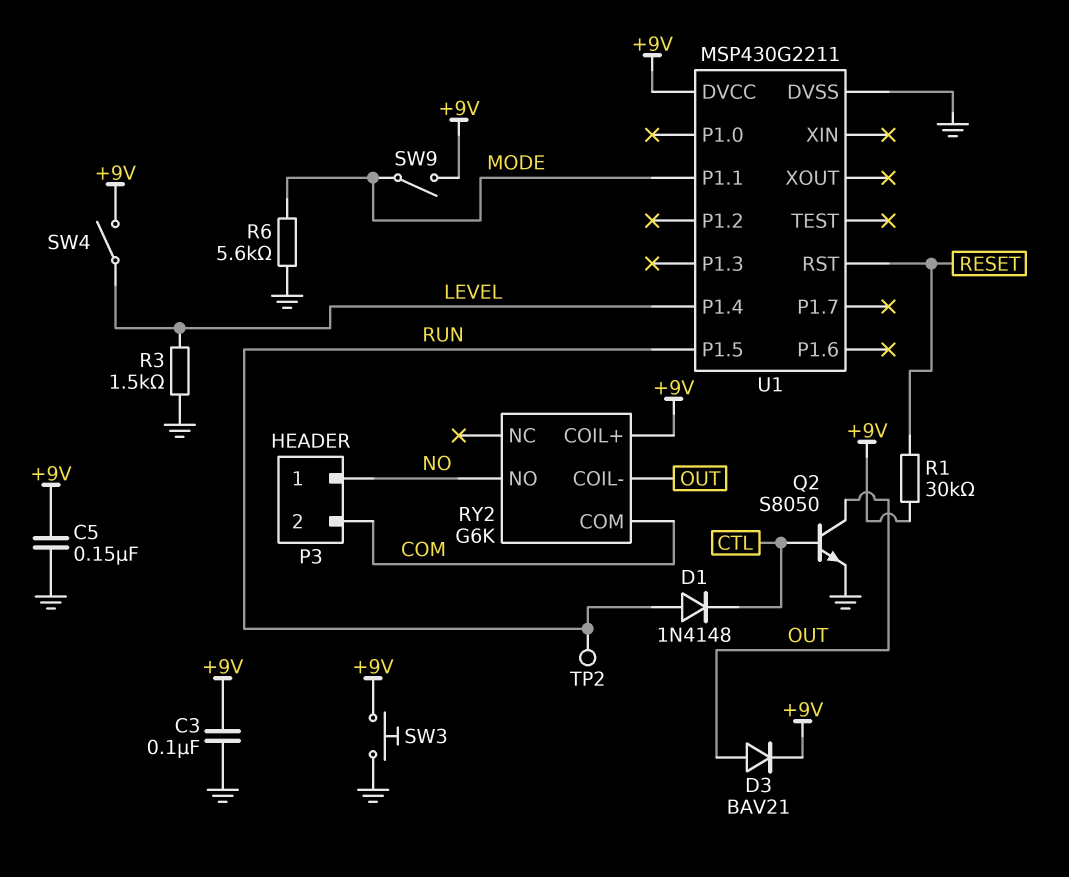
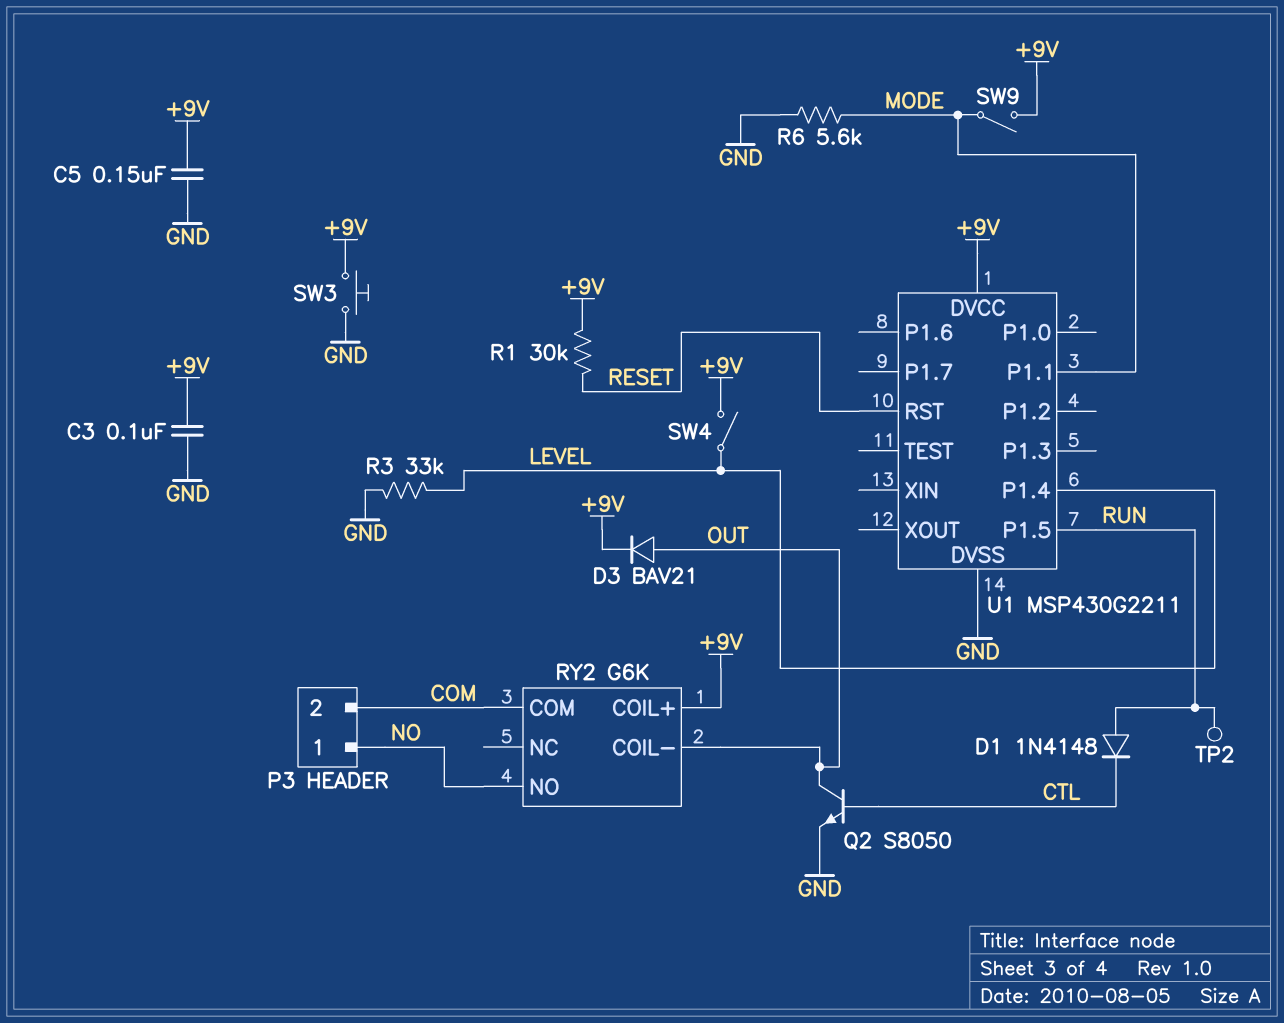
R3: 1.5k (GND, LEVEL) -> 33k (GND, LEVEL)

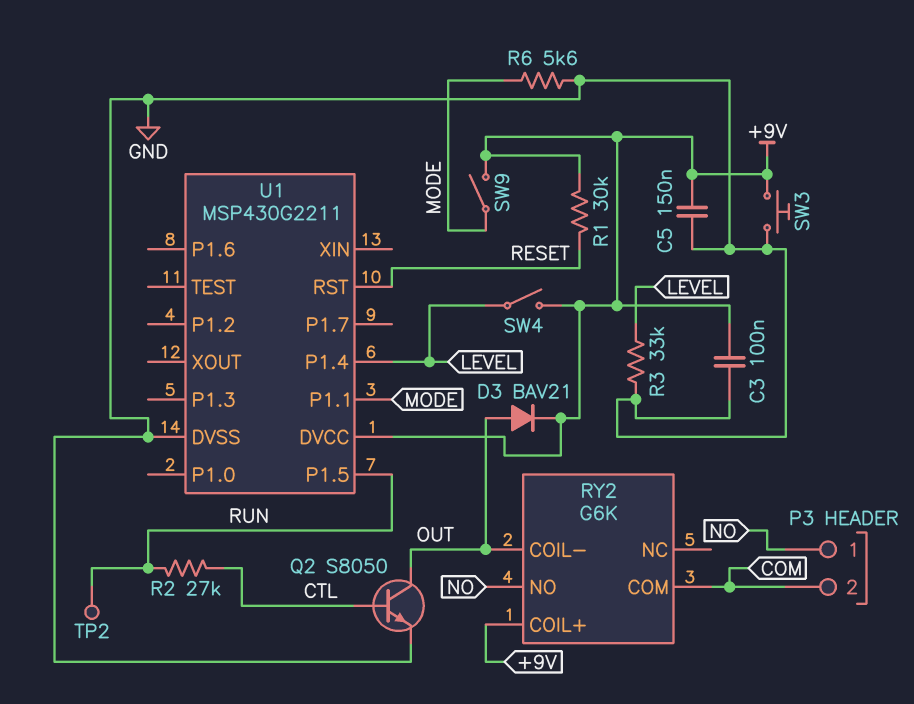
D1: diode 1N4148 (A RUN, K CTL) -> none
R2: none -> 27k (CTL, RUN)

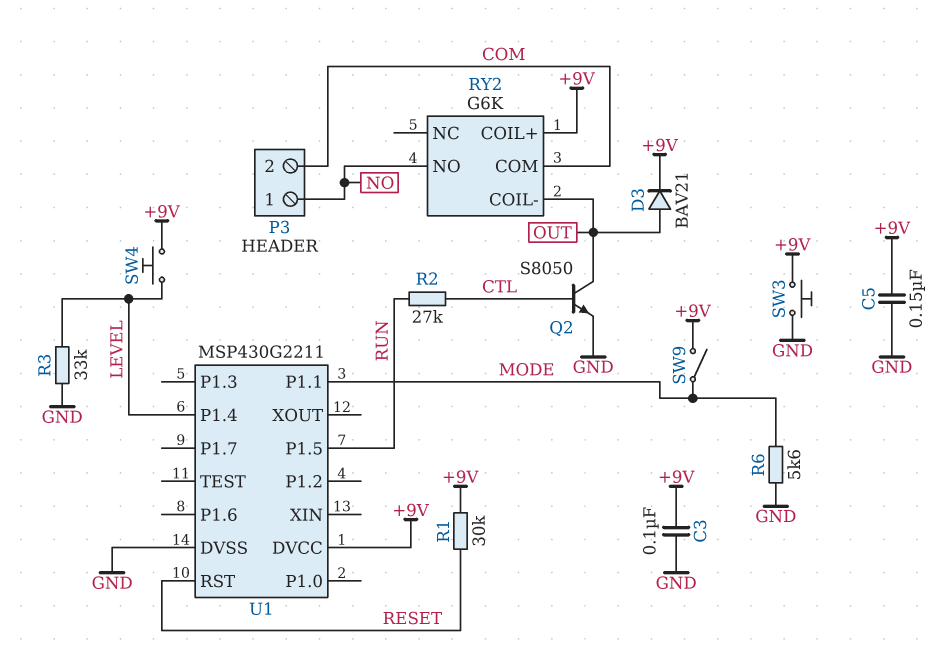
SW4: switch (+9V, LEVEL) -> button (+9V, LEVEL)
TP2: test point (RUN) -> none

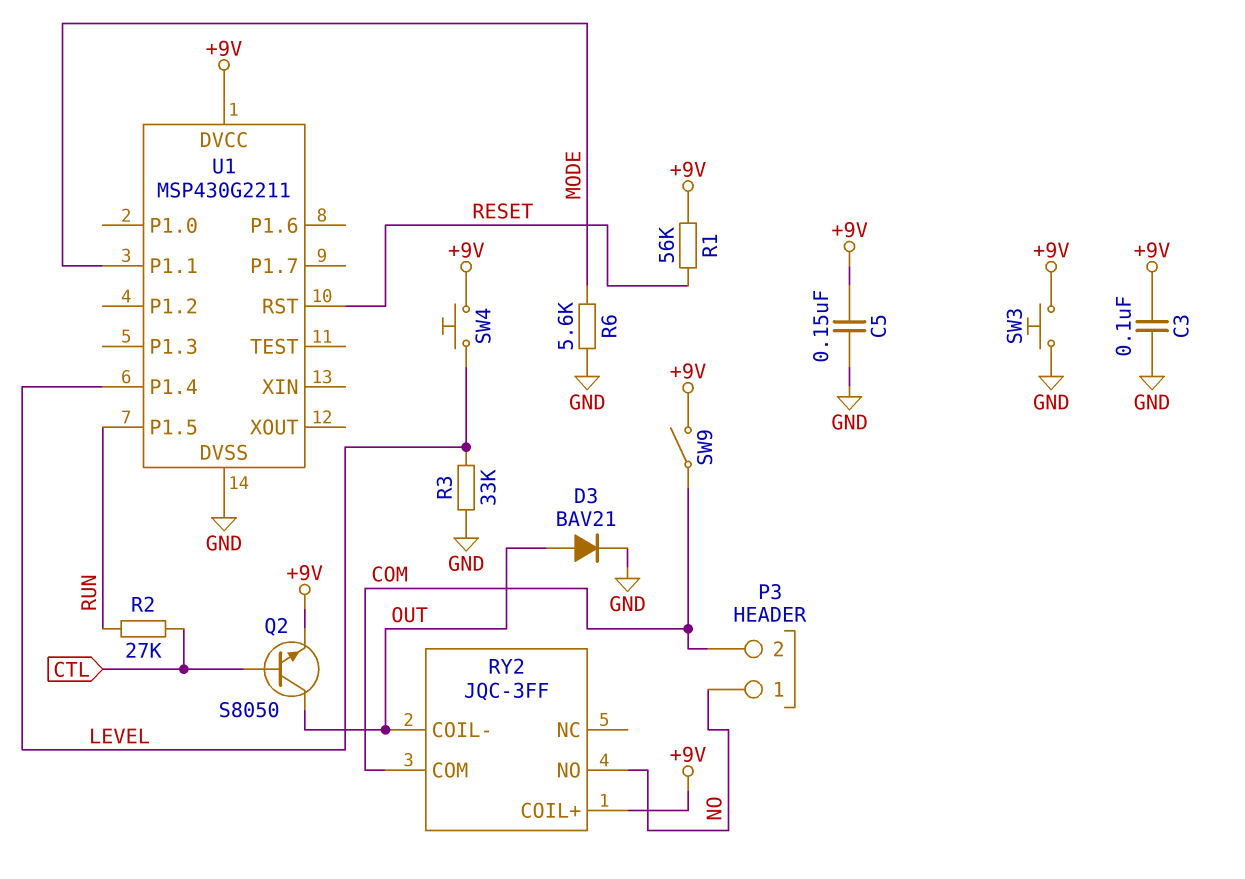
D3: diode BAV21 (A OUT, K +9V) -> diode BAV21 (A OUT, K GND)
Q2: NPN S8050 (B CTL, C OUT, E GND) -> NPN S8050 (B CTL, C OUT, E +9V)
R1: 30k (+9V, RESET) -> 56k (+9V, RESET)
RY2: G6K -> JQC-3FF
SW9: switch (+9V, MODE) -> switch (+9V, COM)

